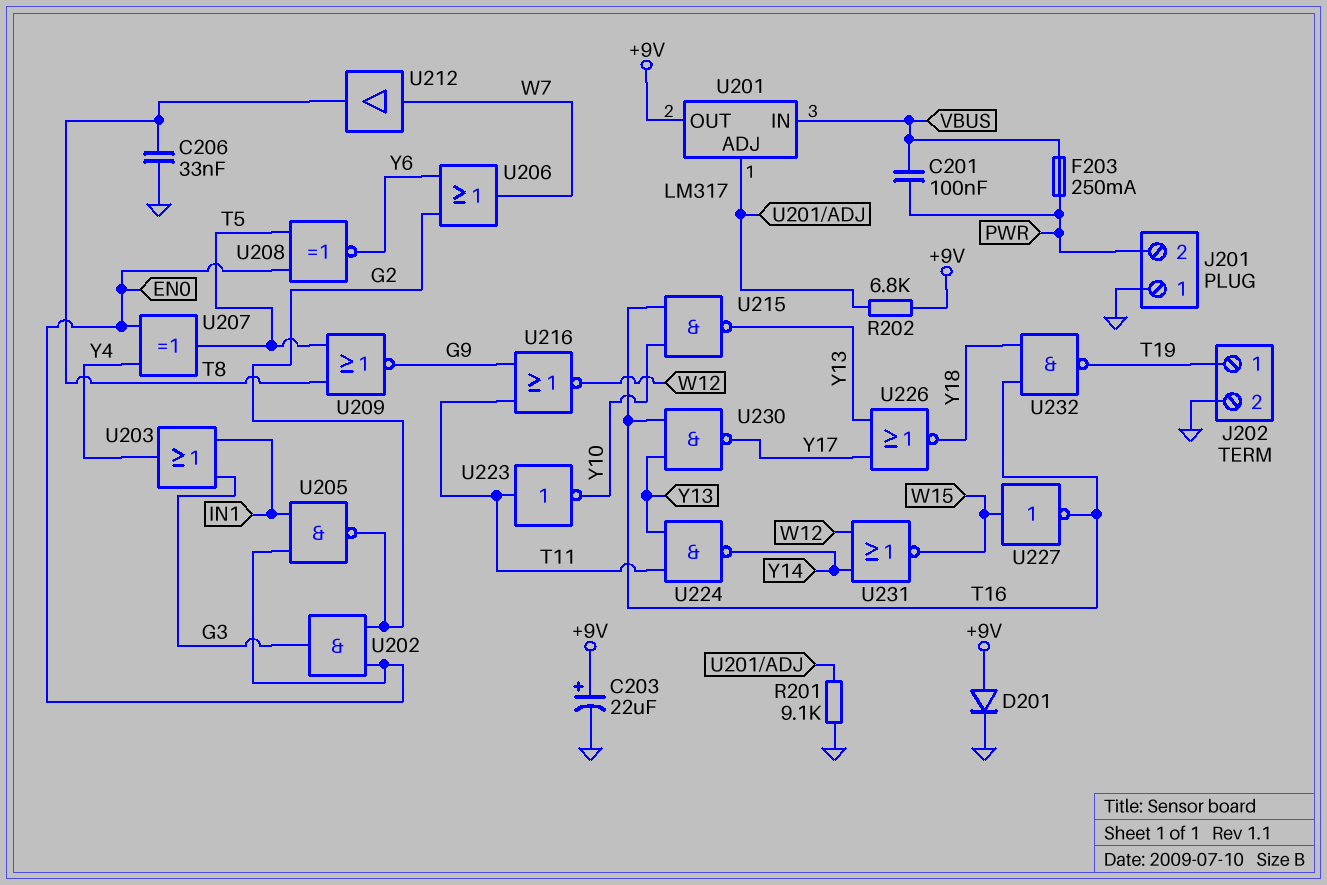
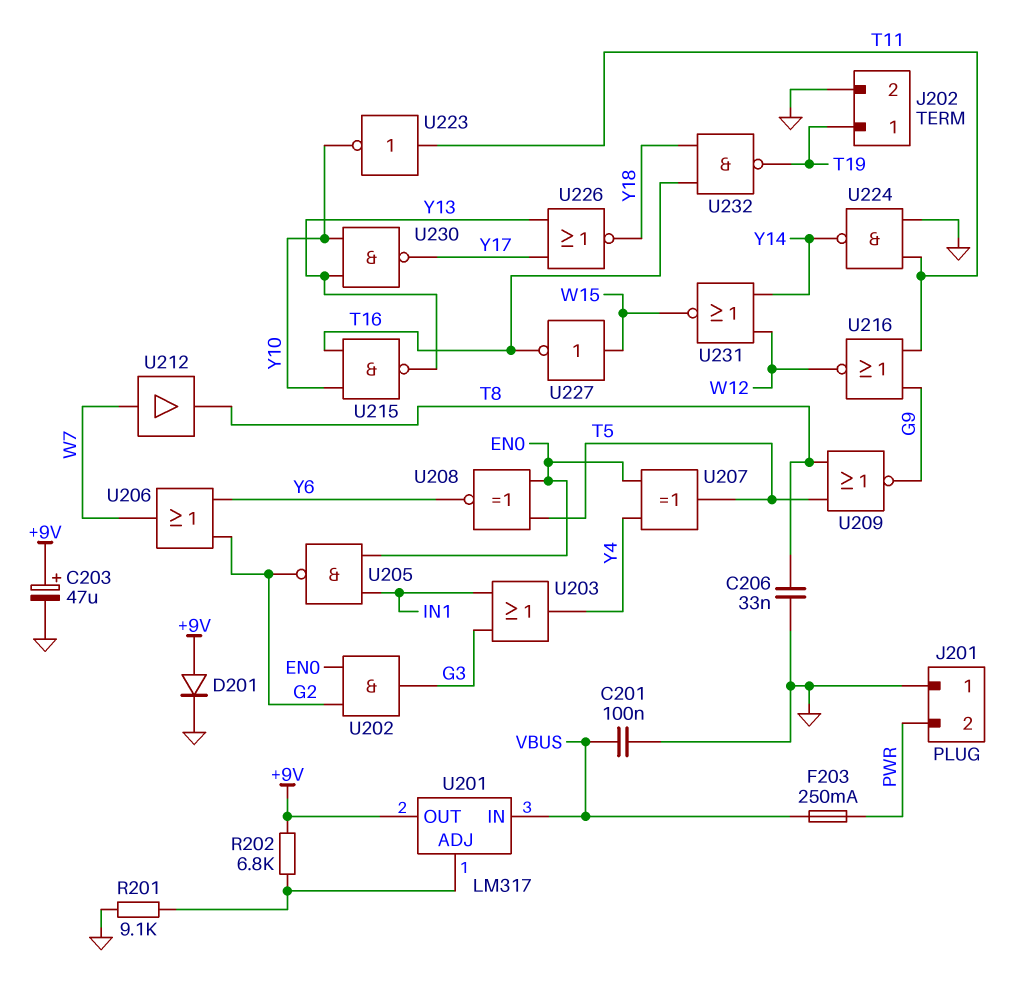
C201: 100nF (PWR, VBUS) -> 100nF (GND, VBUS)
C203: 22uF (plus +9V, minus GND) -> 47uF (plus +9V, minus GND)
U224: NAND (in T11, in Y13, out Y14) -> NAND (in GND, in T11, out Y14)
U230: NAND (in T16, in Y13, out Y17) -> NAND (in Y10, in Y13, out Y17)

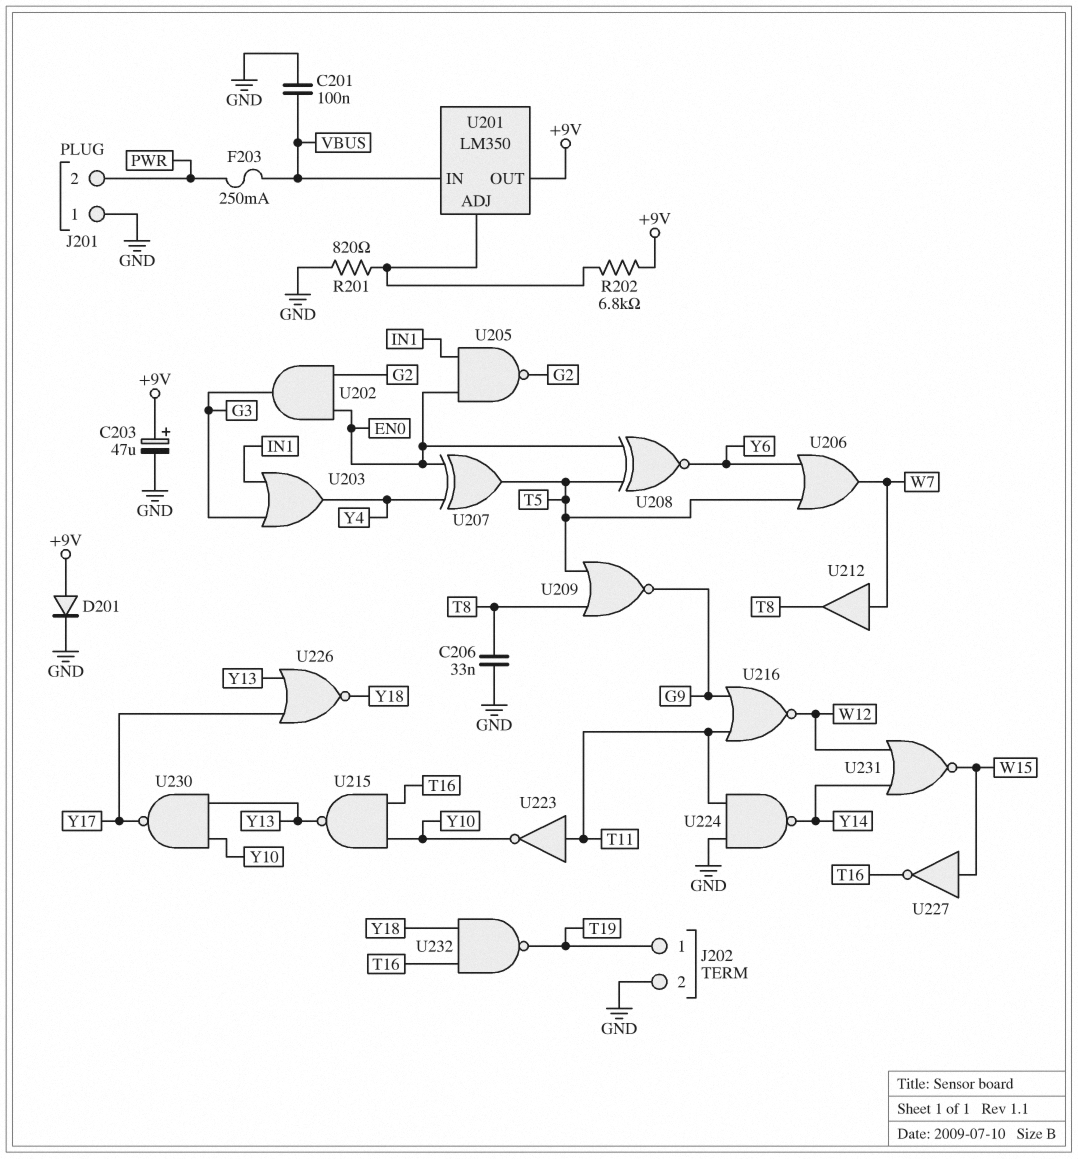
R201: 9.1k (GND, U201/ADJ) -> 820 (GND, U201/ADJ)
U201: LM317 -> LM350
U206: OR (in G2, in Y6, out W7) -> OR (in T5, in Y6, out W7)

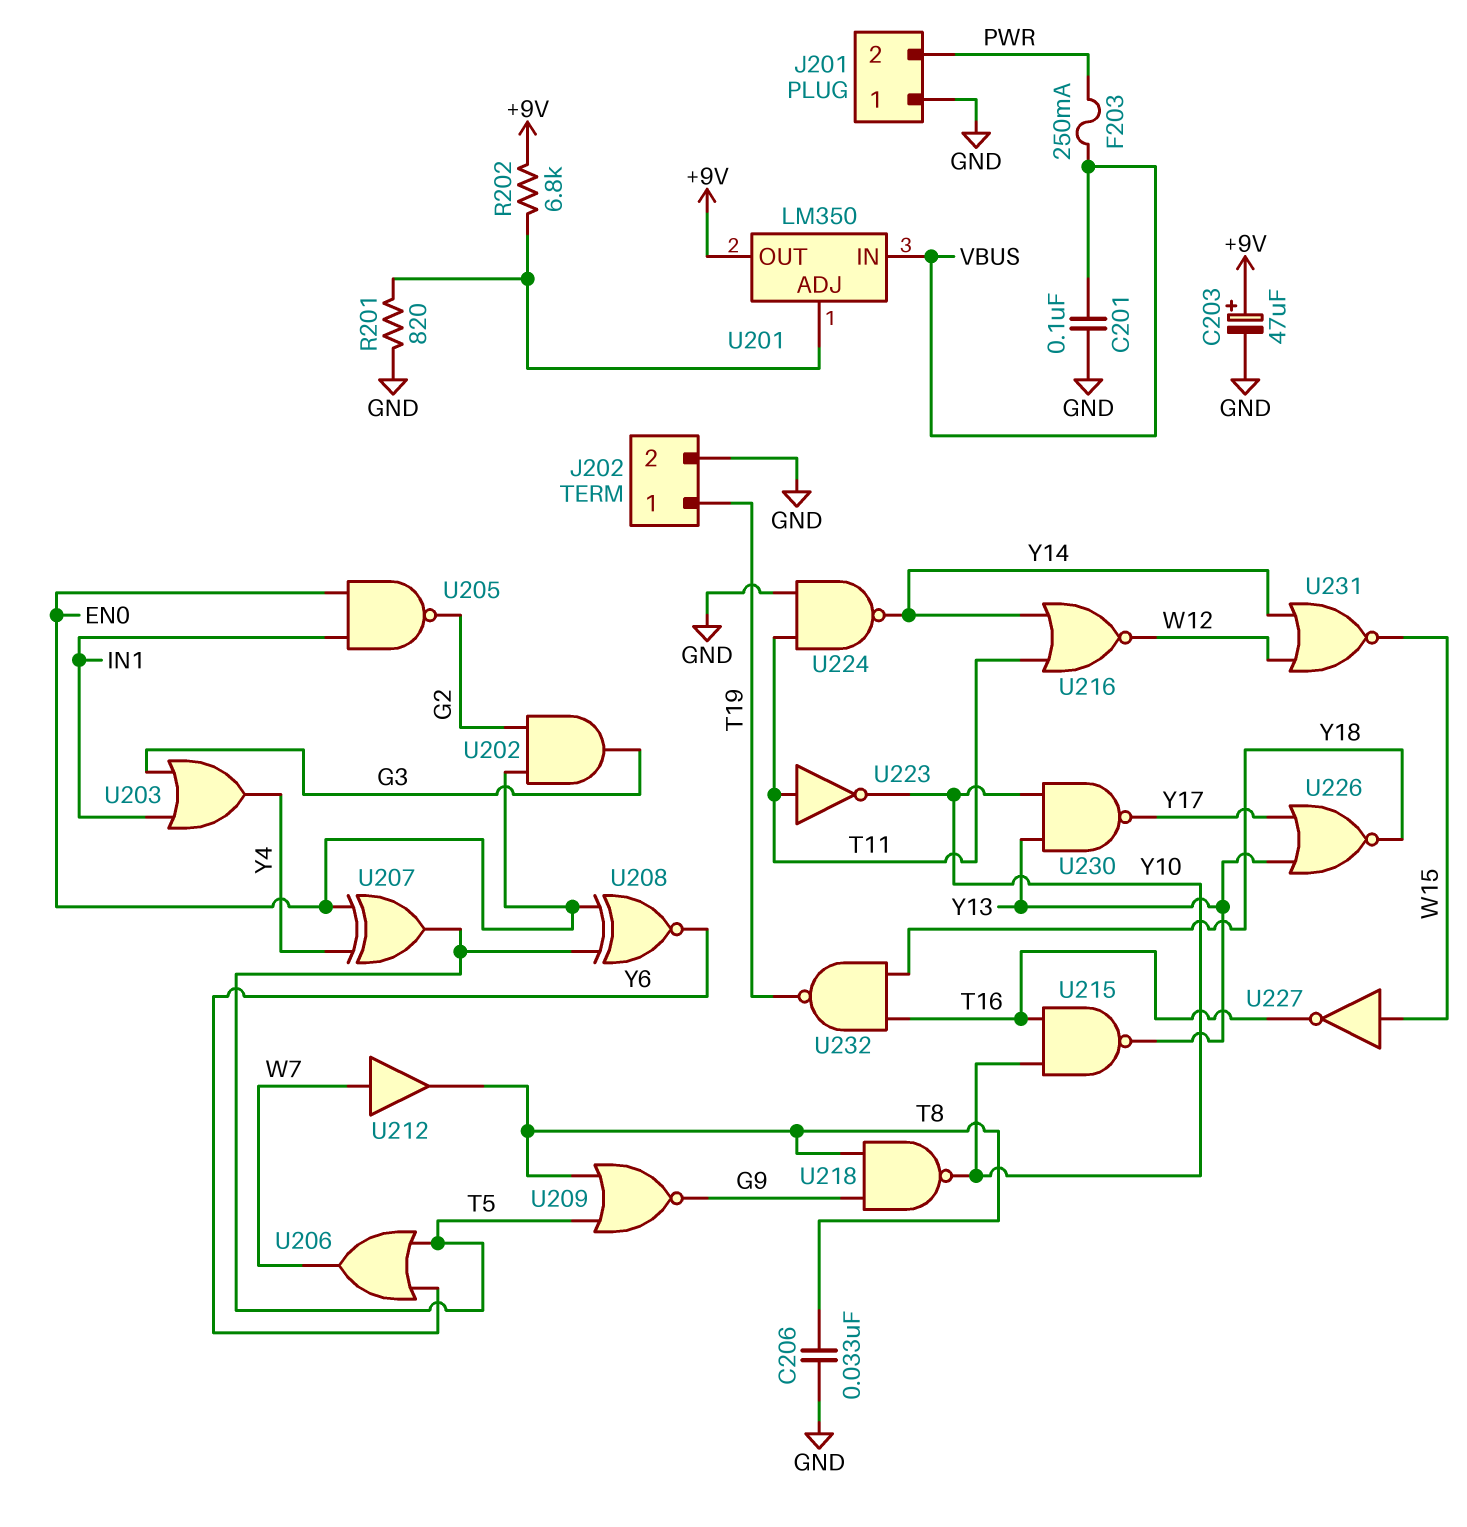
D201: diode (A +9V, K GND) -> none
U216: NOR (in G9, in T11, out W12) -> NOR (in T11, in Y14, out W12)
U218: none -> NAND (in G9, in T8, out Y10)

